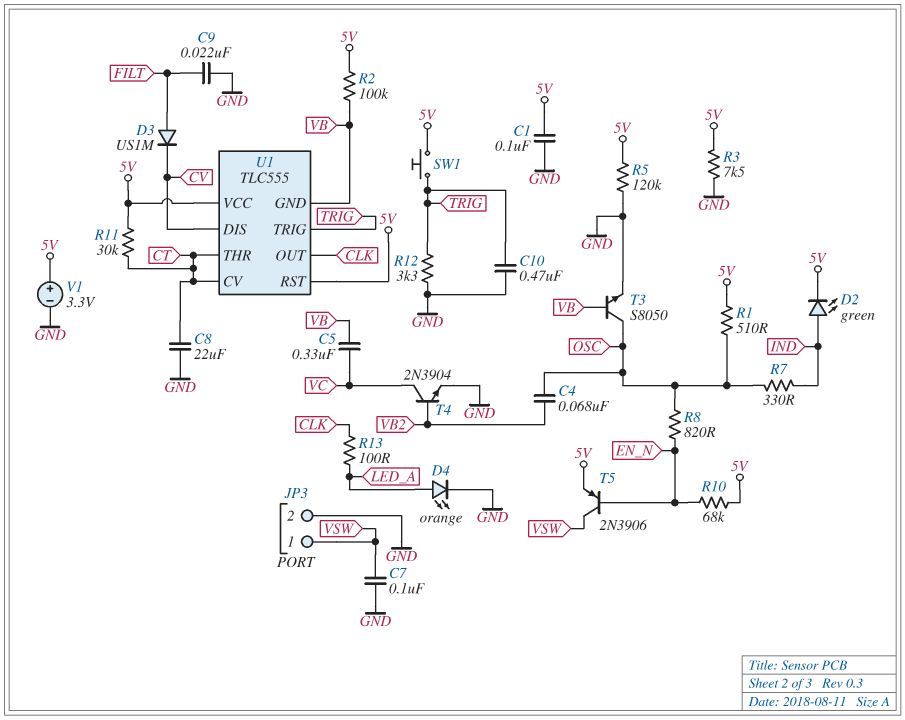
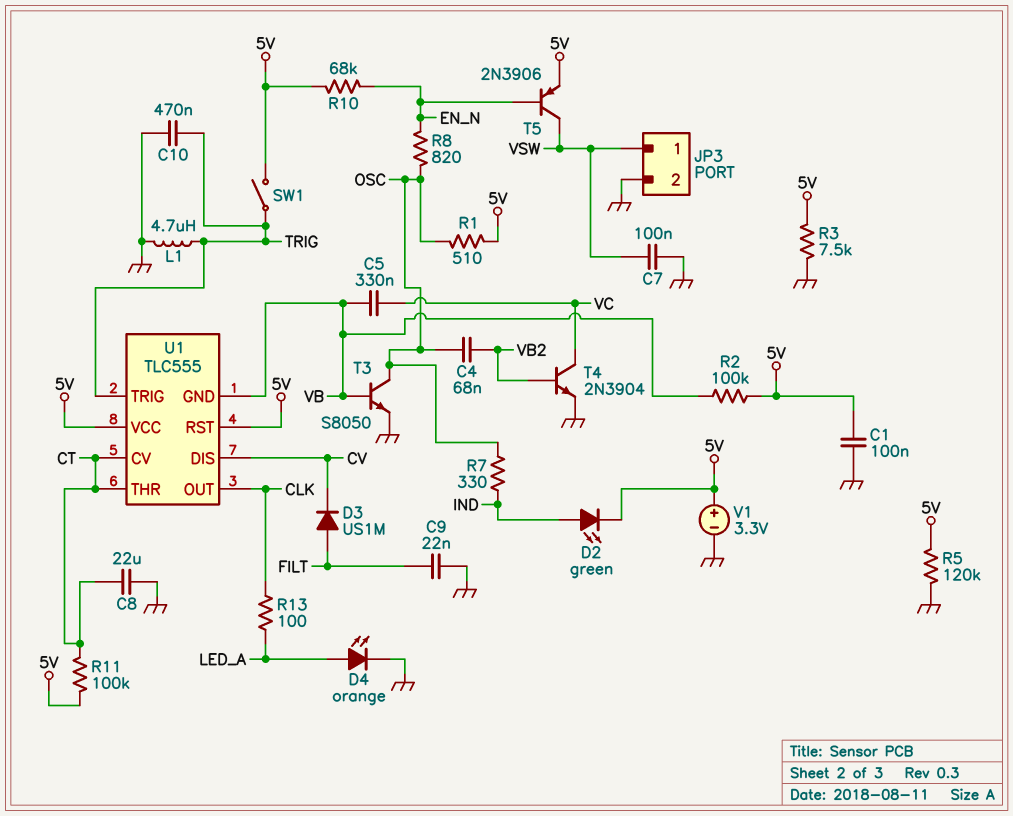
L1: none -> 4.7uH (GND, TRIG)
R11: 30k (5V, CT) -> 100k (5V, CT)
R12: 3.3k (GND, TRIG) -> none
SW1: button (5V, TRIG) -> switch (5V, TRIG)

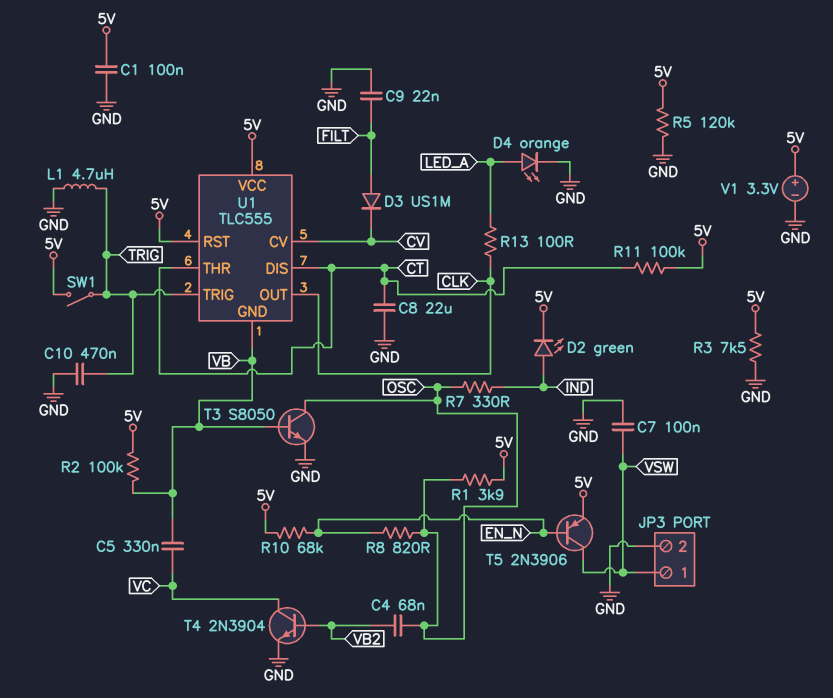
R1: 510 (5V, OSC) -> 3.9k (5V, OSC)
U1 pin CV: CT -> CV
U1 pin DIS: CV -> CT

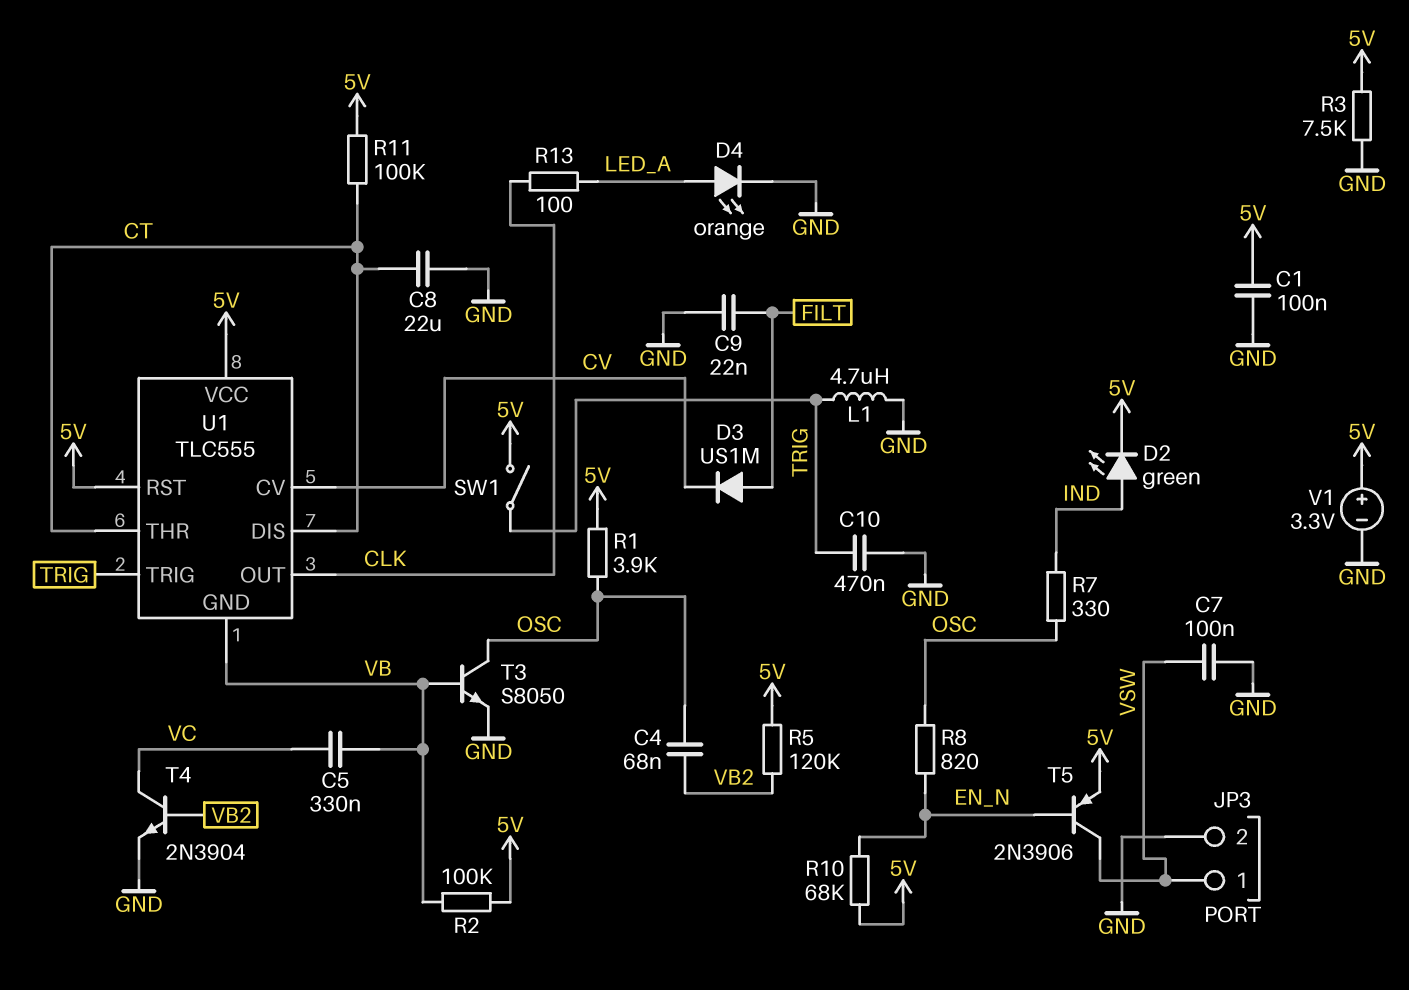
R5: 120k (5V, GND) -> 120k (5V, VB2)

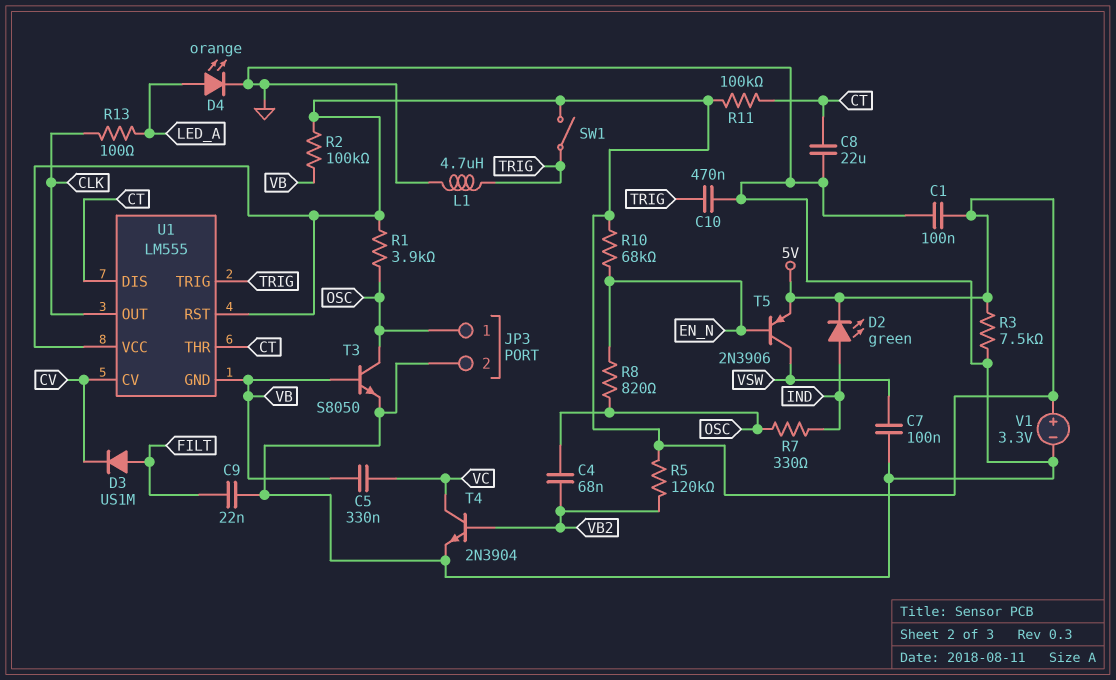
JP3 pin 1: VSW -> OSC
U1: TLC555 -> LM555

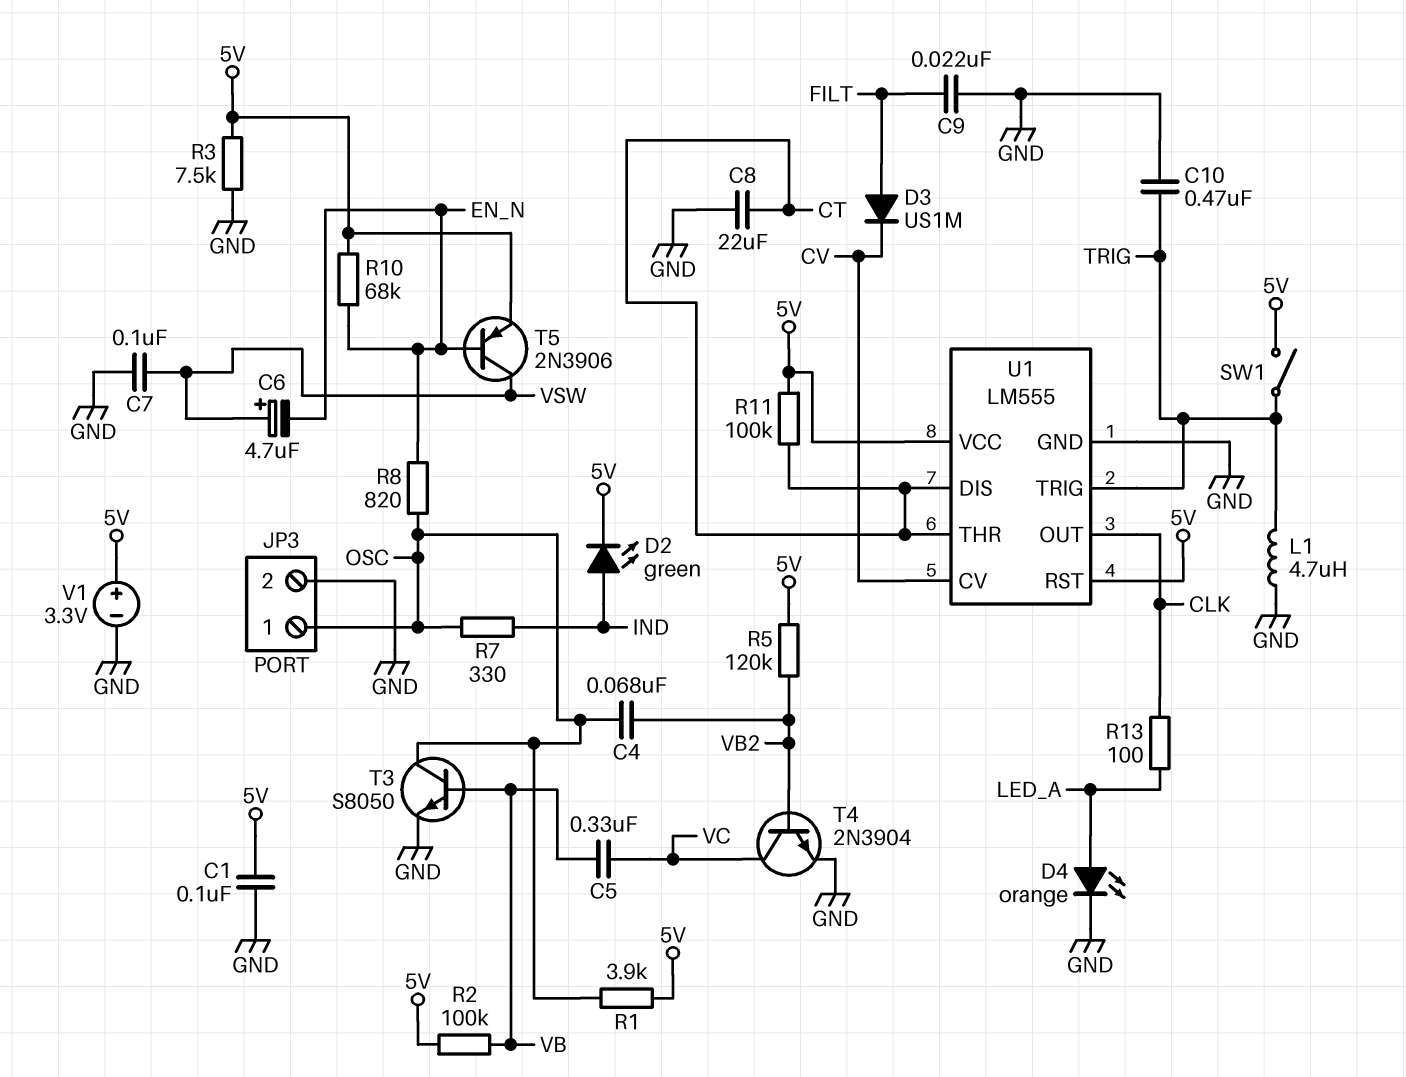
C6: none -> 4.7uF (plus VSW, minus EN_N)
U1 pin GND: VB -> GND

